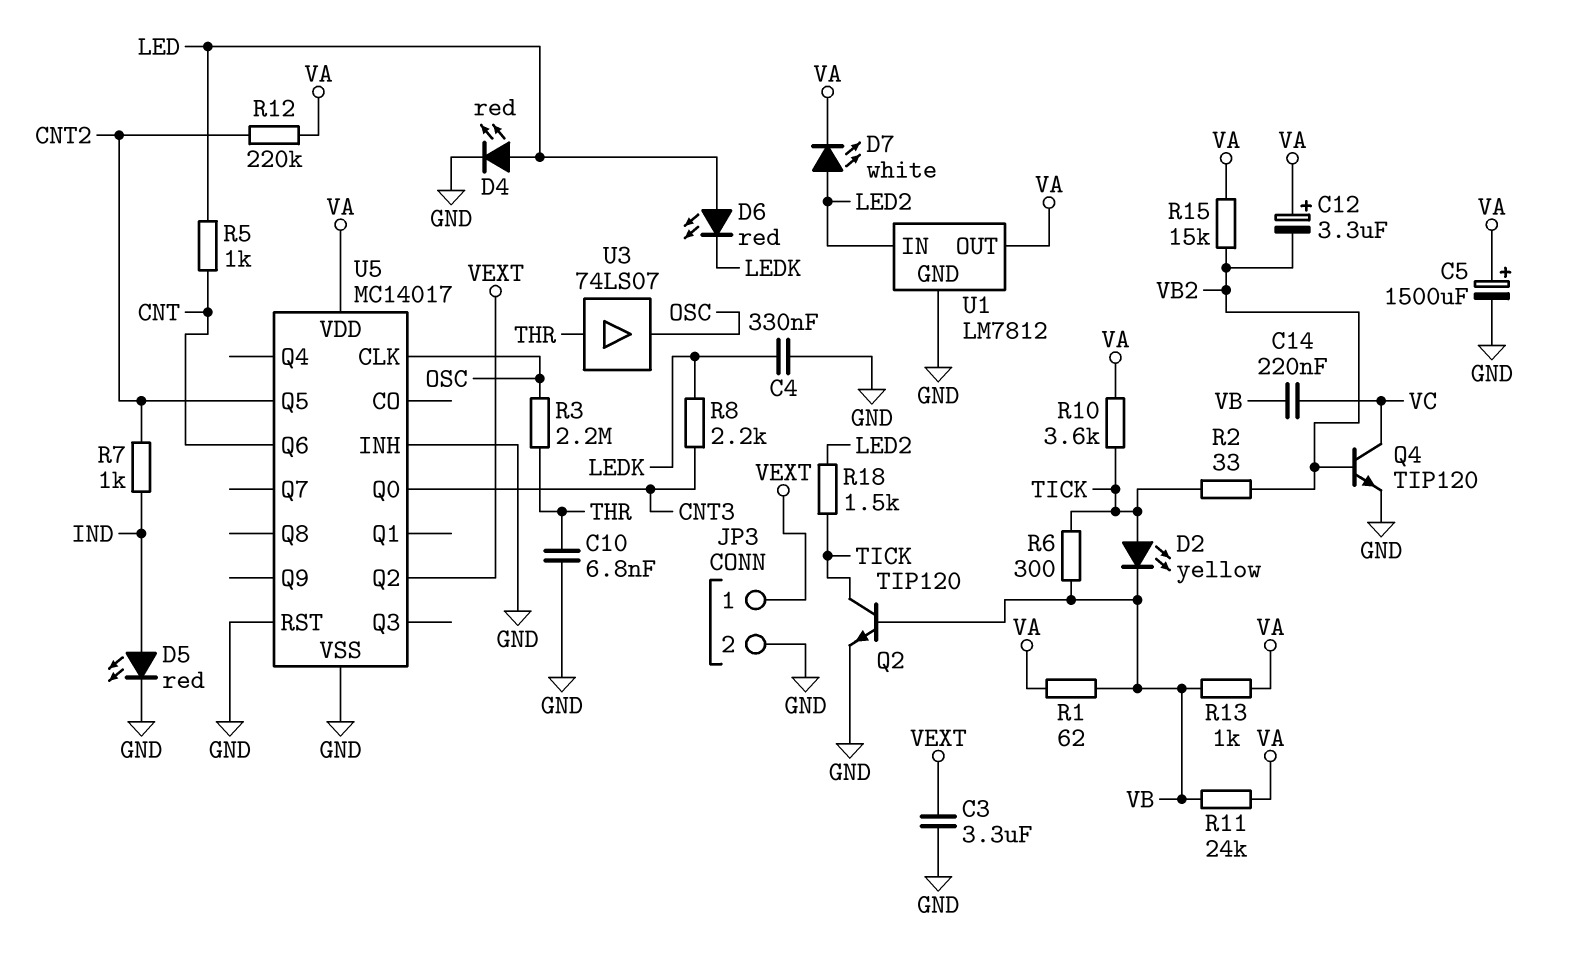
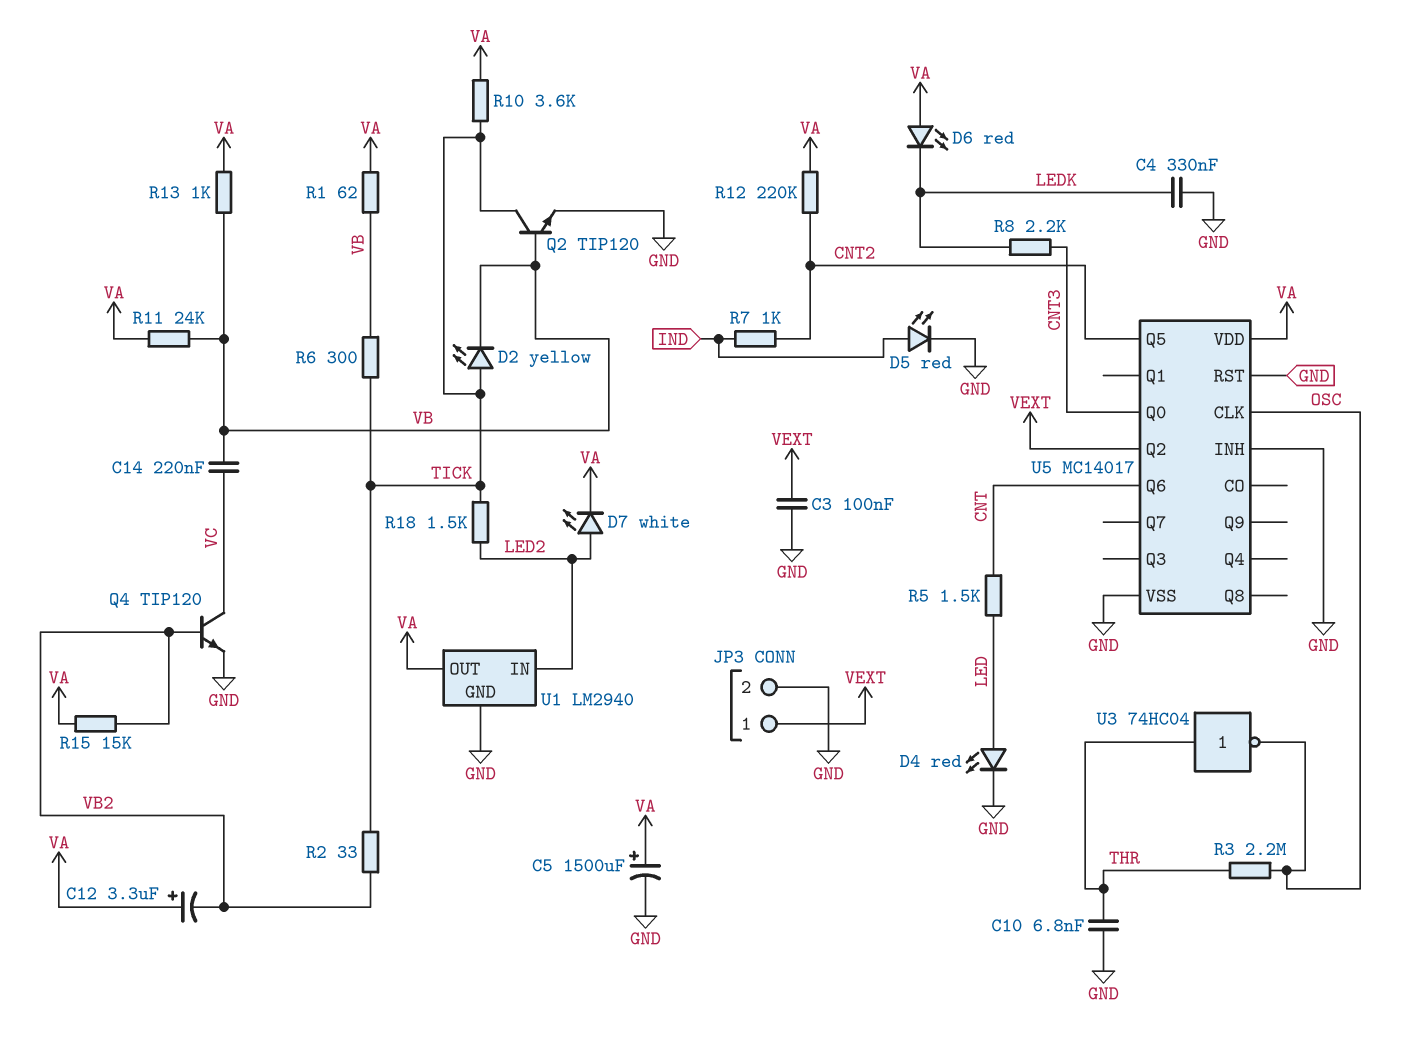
C3: 3.3uF (GND, VEXT) -> 100nF (GND, VEXT)
D6: LED red (A LED, K LEDK) -> LED red (A VA, K LEDK)
R5: 1k (CNT, LED) -> 1.5k (CNT, LED)
U1: LM7812 -> LM2940
U3: buffer 74LS07 (in THR, out OSC) -> NOT 74HC04 (in THR, out OSC)

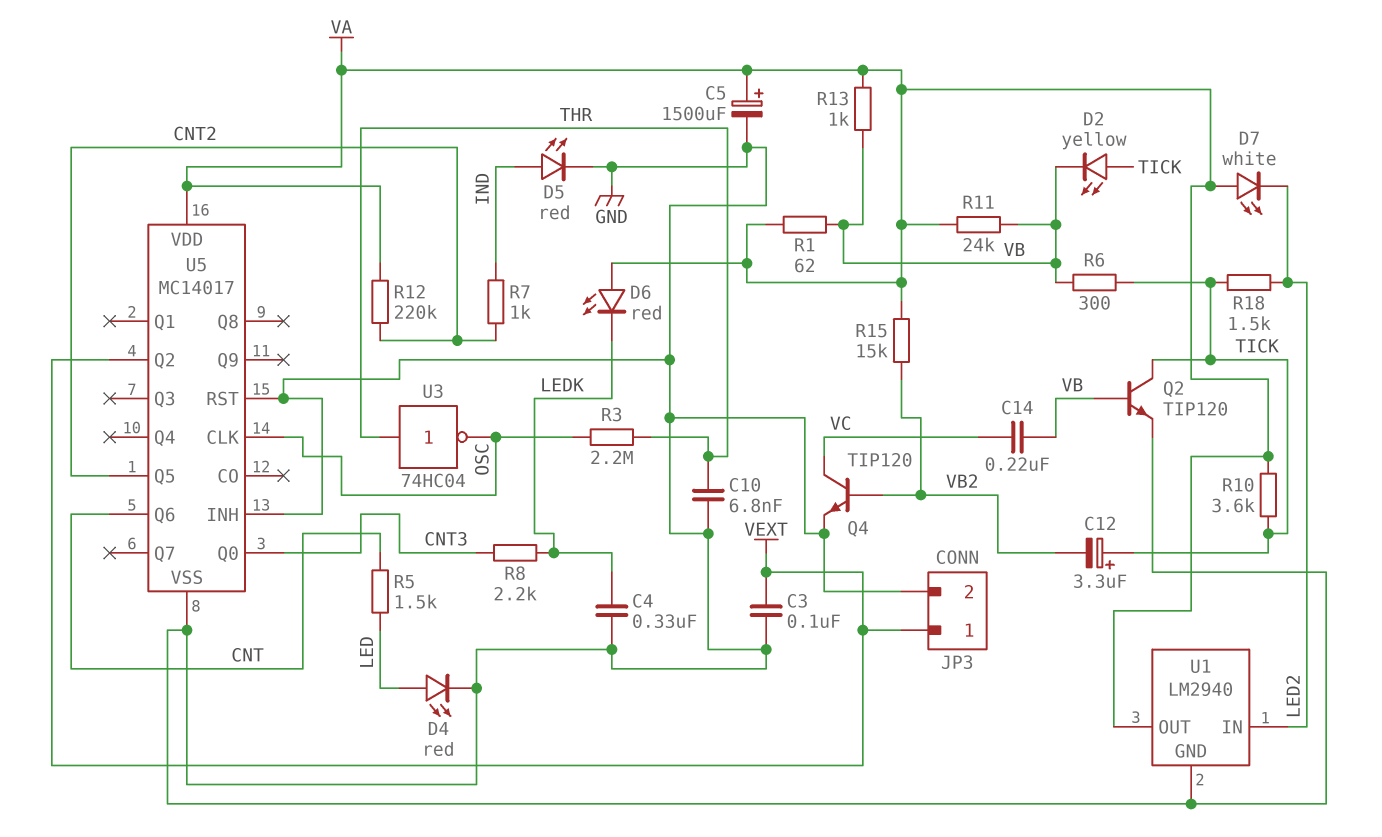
C12: 3.3uF (plus VA, minus VB2) -> 3.3uF (plus TICK, minus VB2)
D7: LED white (A LED2, K VA) -> LED white (A VA, K LED2)
R2: 33 (TICK, VB2) -> none

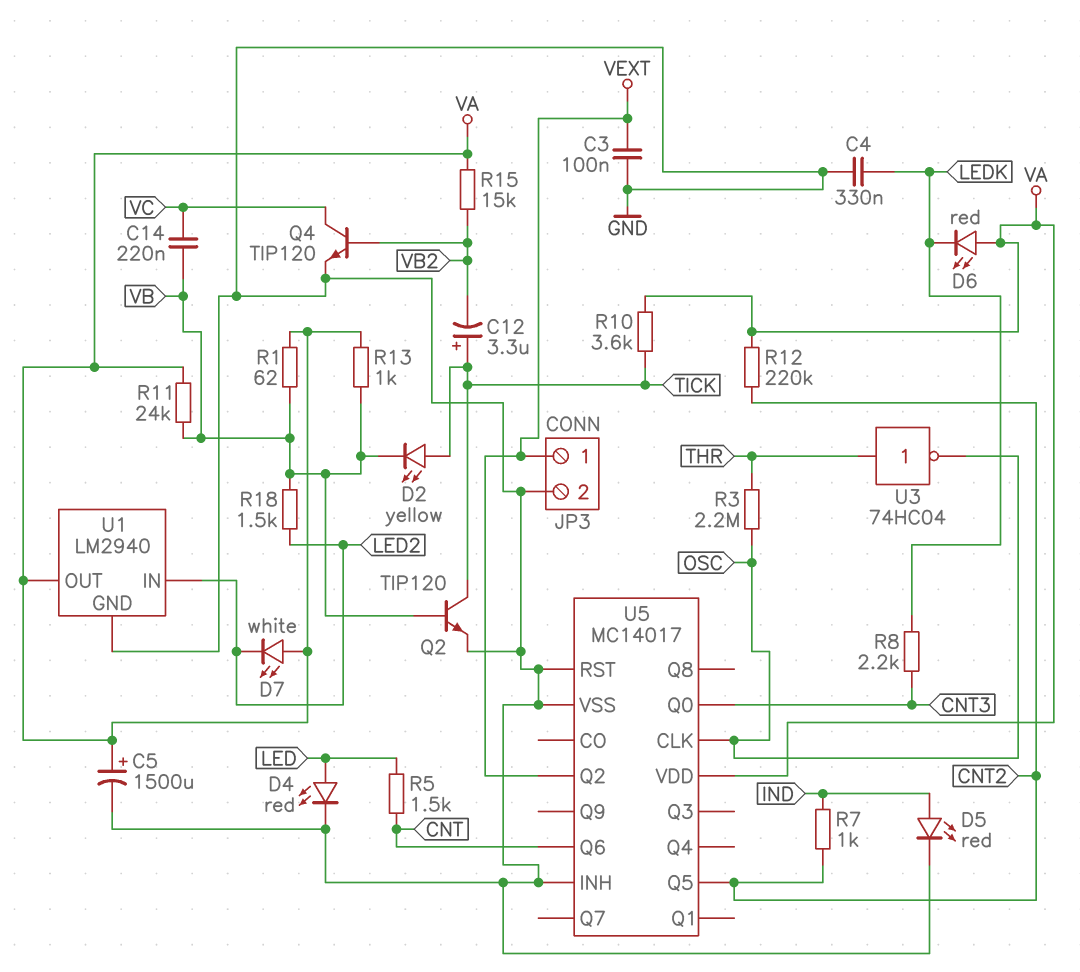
C10: 6.8nF (GND, THR) -> none
R6: 300 (TICK, VB) -> none
R18: 1.5k (LED2, TICK) -> 1.5k (LED2, VB)

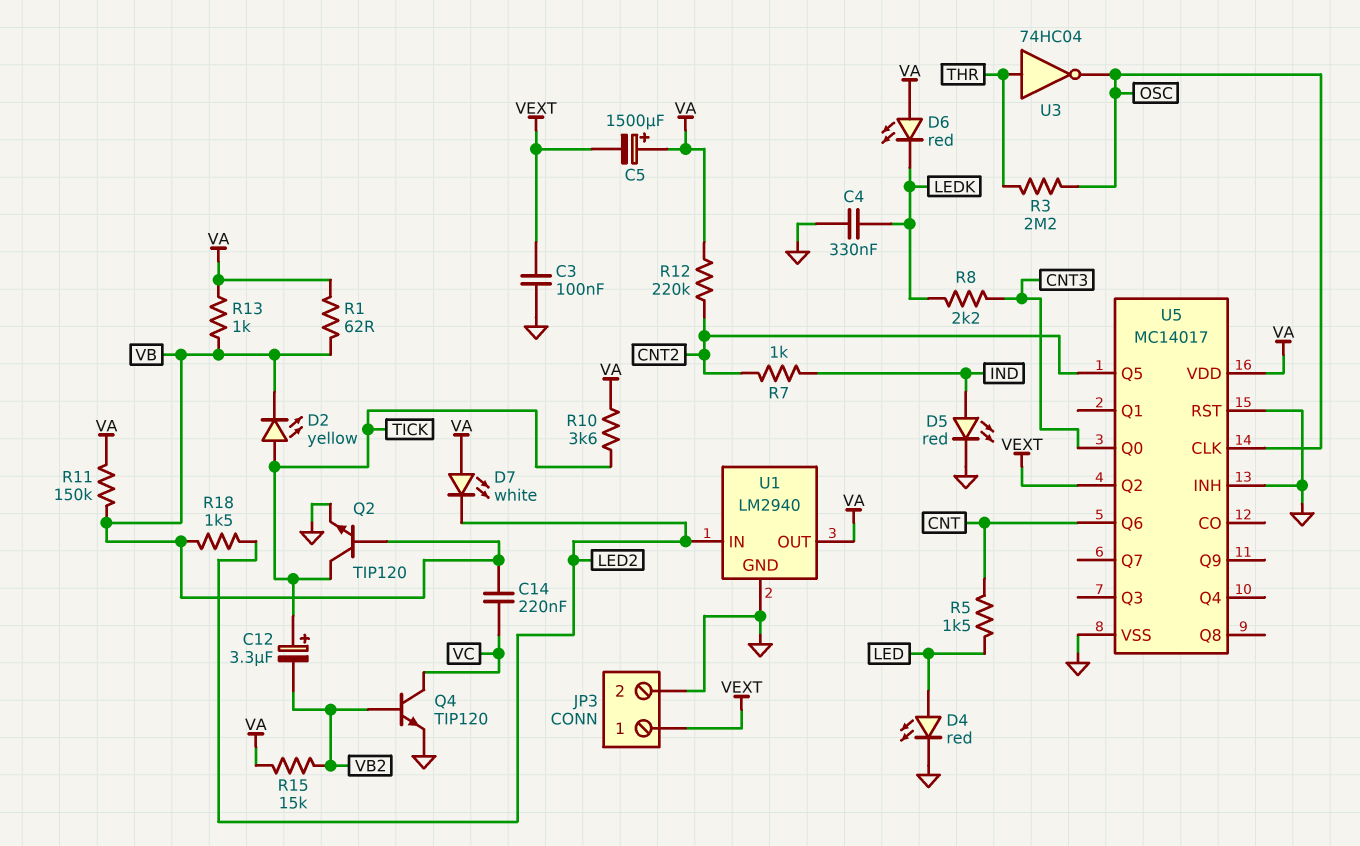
C5: 1500uF (plus VA, minus GND) -> 1500uF (plus VA, minus VEXT)
R11: 24k (VA, VB) -> 150k (VA, VB)

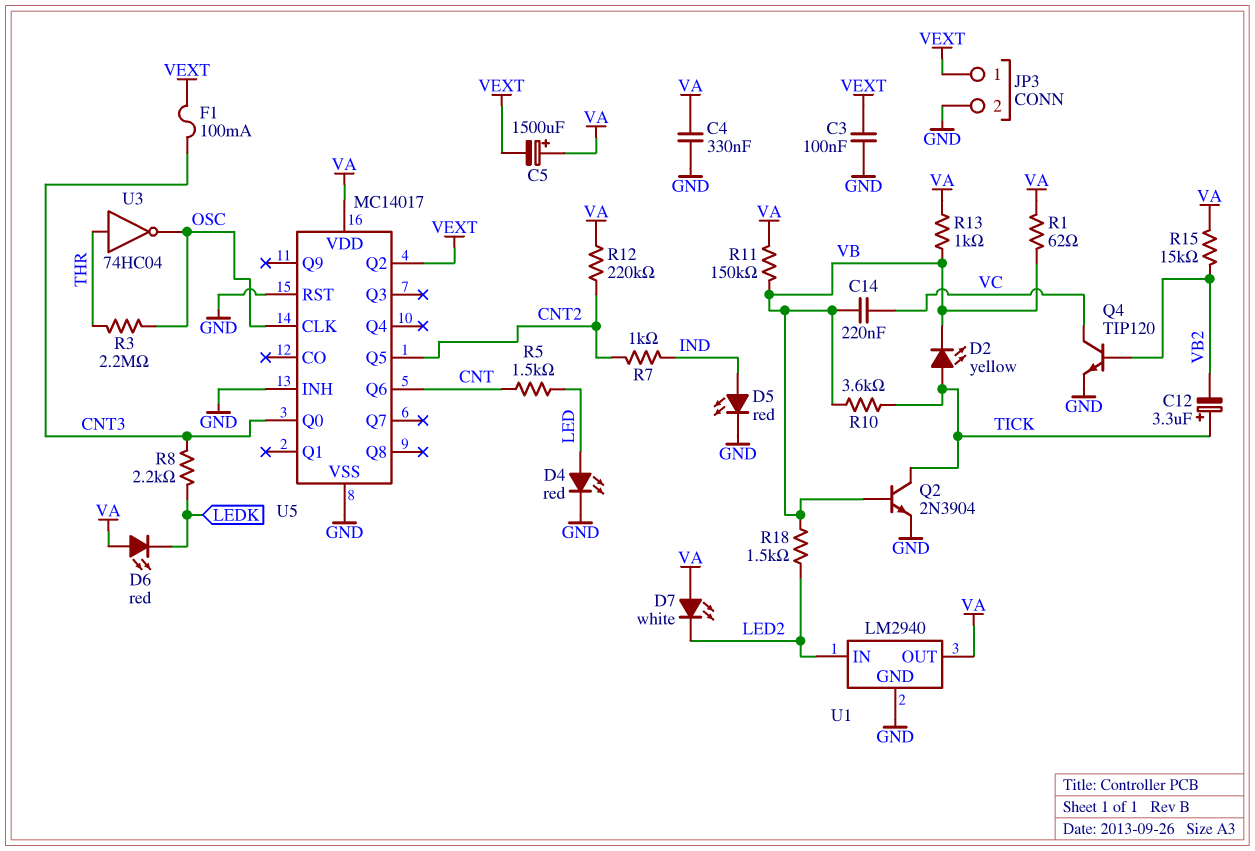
C4: 330nF (GND, LEDK) -> 330nF (GND, VA)
F1: none -> 100mA (CNT3, VEXT)
Q2: NPN TIP120 (B VB, C TICK, E GND) -> NPN 2N3904 (B VB, C TICK, E GND)
R10: 3.6k (TICK, VA) -> 3.6k (TICK, VB)

